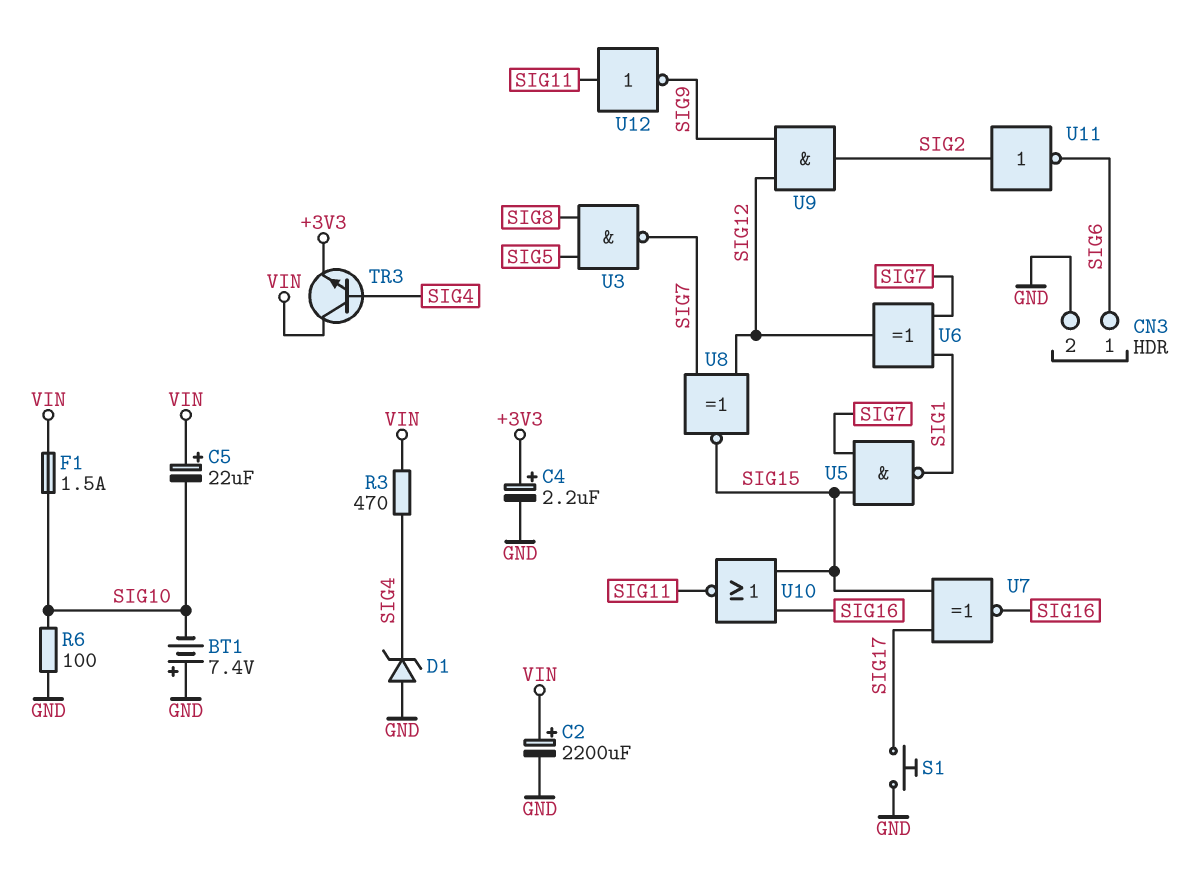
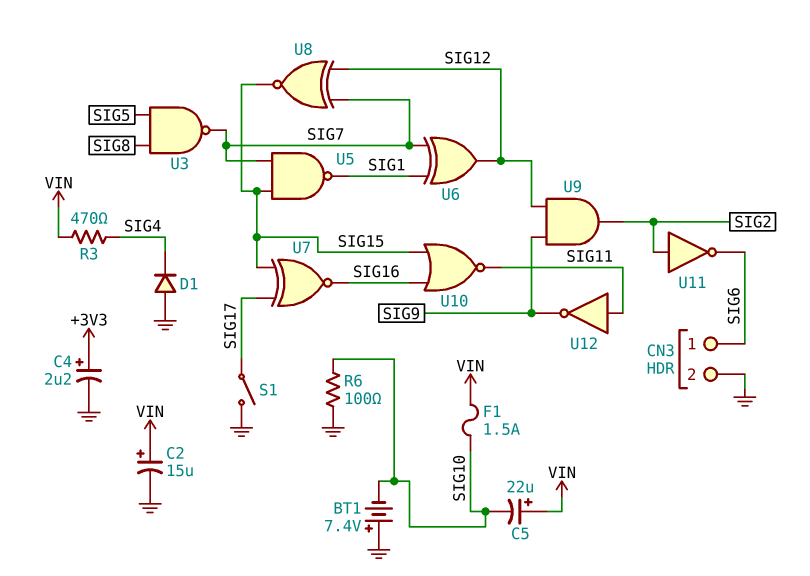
C2: 2200uF (plus VIN, minus GND) -> 15uF (plus VIN, minus GND)
D1: zener (A GND, K SIG4) -> diode (A GND, K SIG4)
S1: button (GND, SIG17) -> switch (GND, SIG17)
TR3: NPN (B SIG4, C VIN, E +3V3) -> none

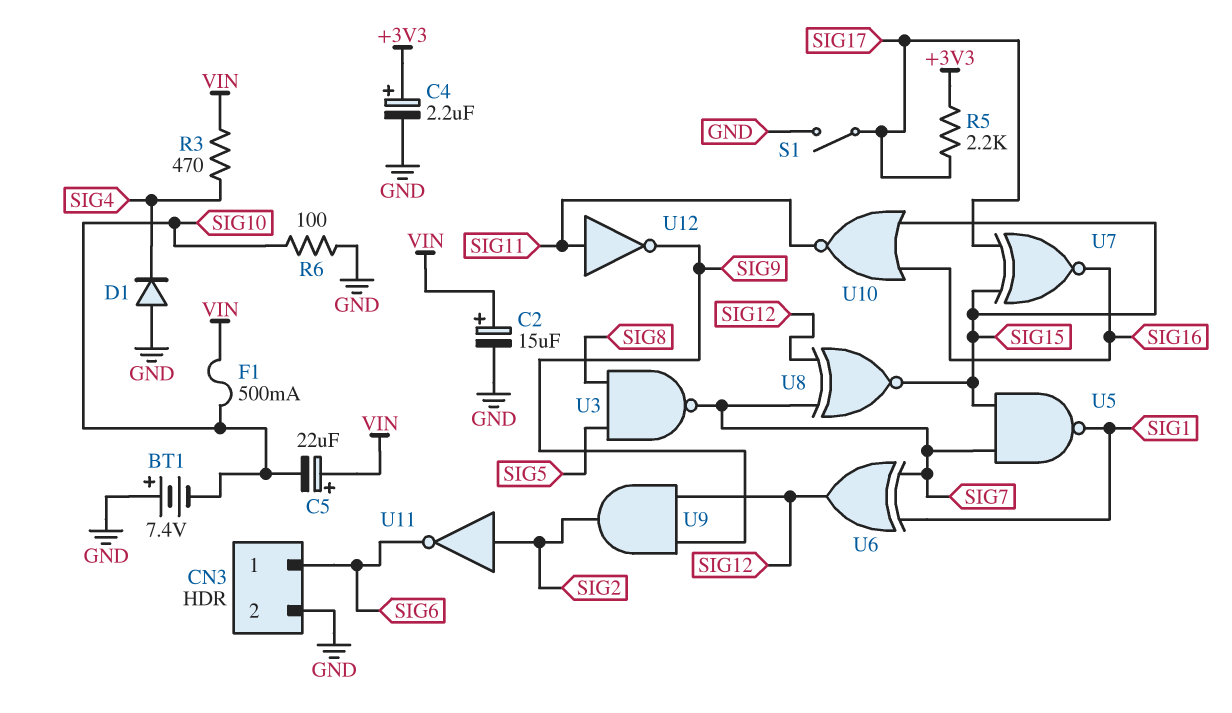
F1: 1.5A (SIG10, VIN) -> 500mA (SIG10, VIN)
R5: none -> 2.2k (+3V3, SIG17)

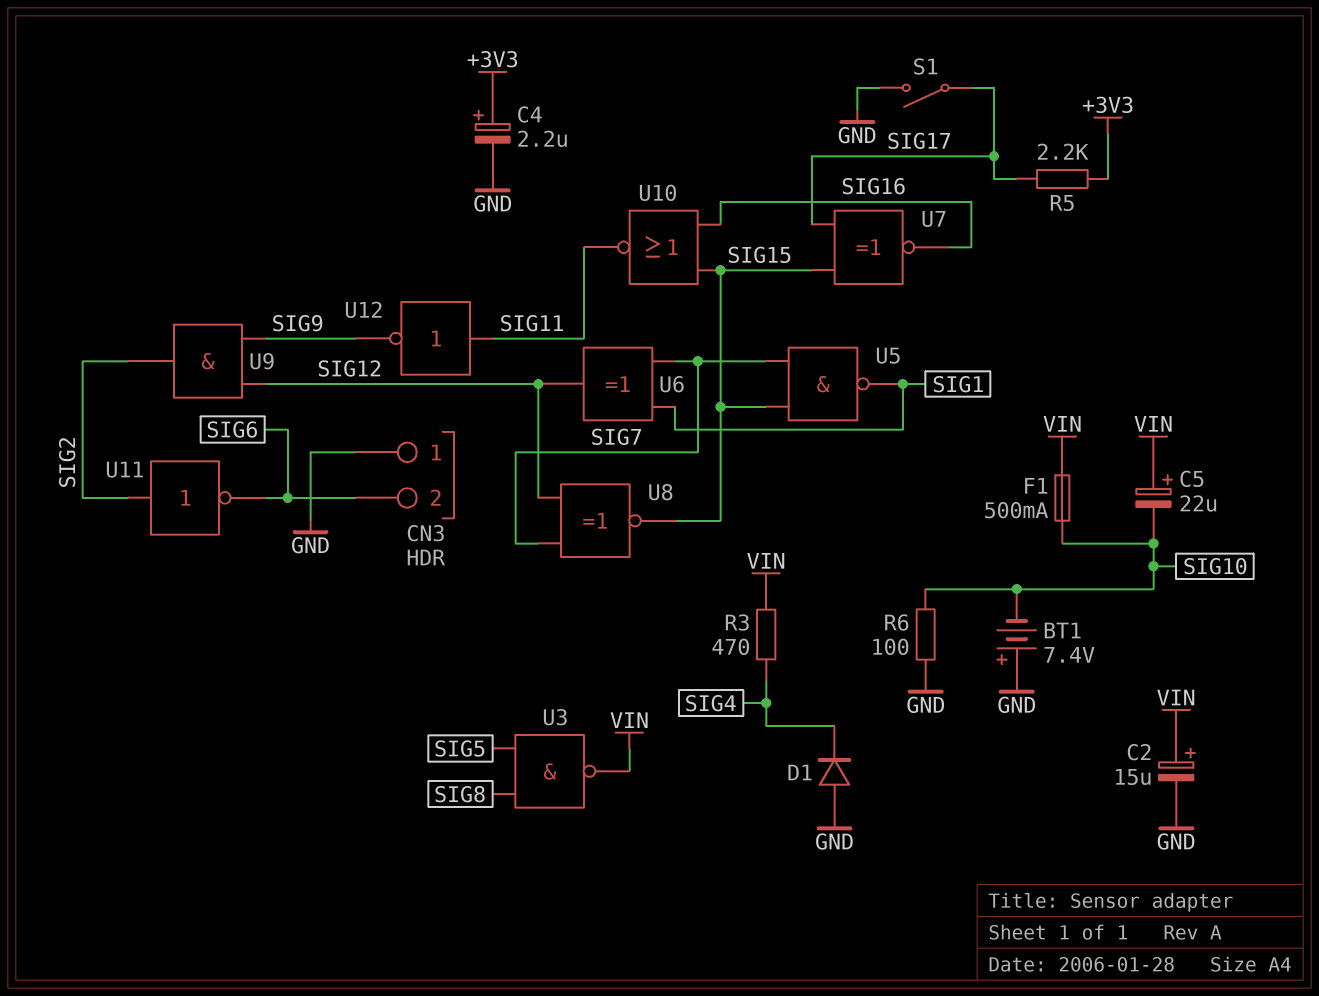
CN3 pin 1: SIG6 -> GND
CN3 pin 2: GND -> SIG6
U3: NAND (in SIG5, in SIG8, out SIG7) -> NAND (in SIG5, in SIG8, out VIN)

